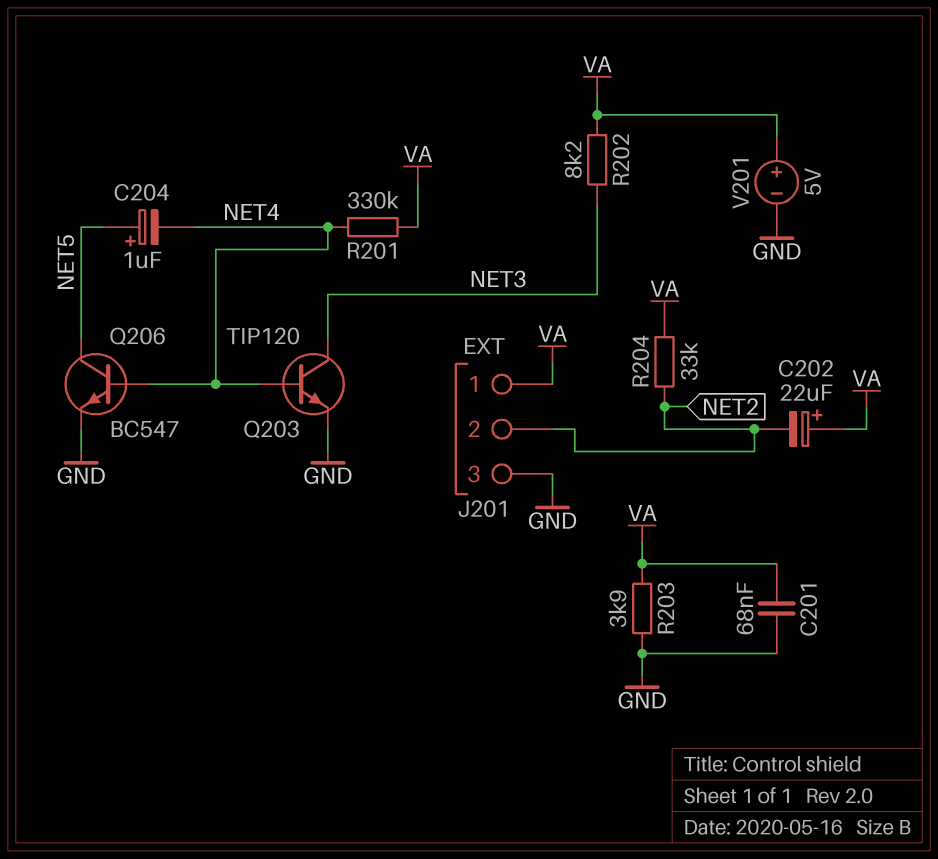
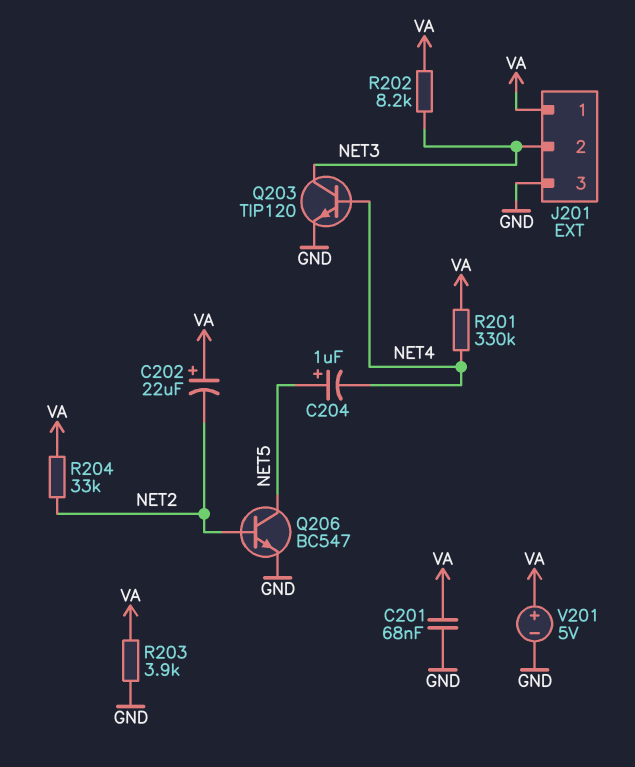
J201 pin 2: NET2 -> NET3
Q206: NPN BC547 (B NET4, C NET5, E GND) -> NPN BC547 (B NET2, C NET5, E GND)

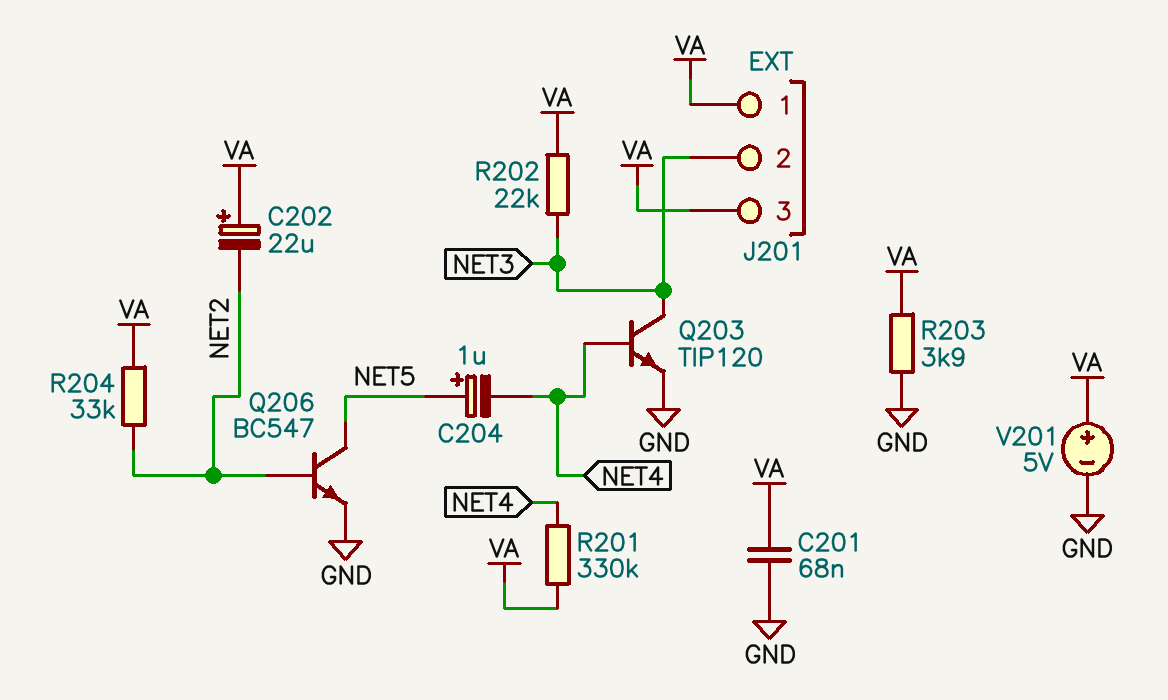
J201 pin 3: GND -> VA
R202: 8.2k (NET3, VA) -> 22k (NET3, VA)

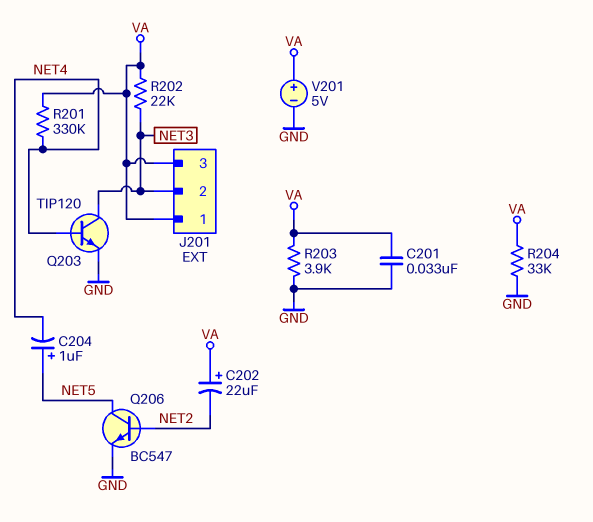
C201: 68nF (GND, VA) -> 33nF (GND, VA)
R204: 33k (NET2, VA) -> 33k (GND, VA)

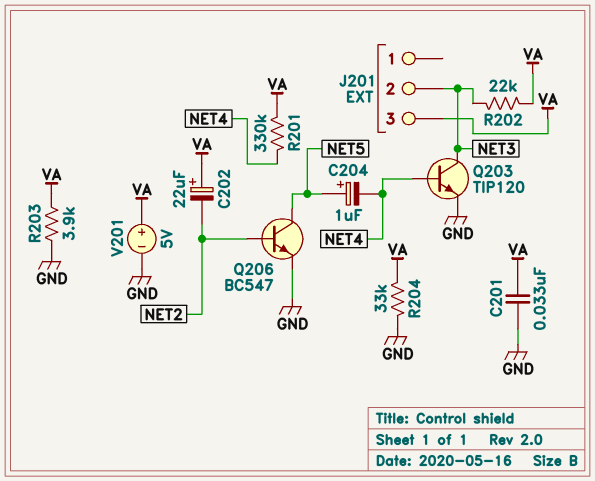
J201 pin 1: VA -> none

